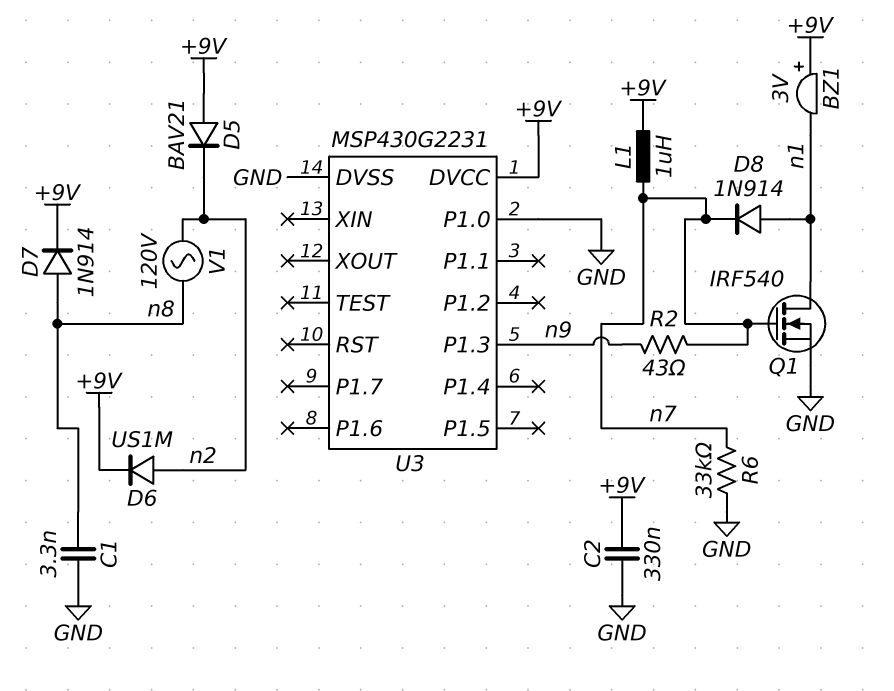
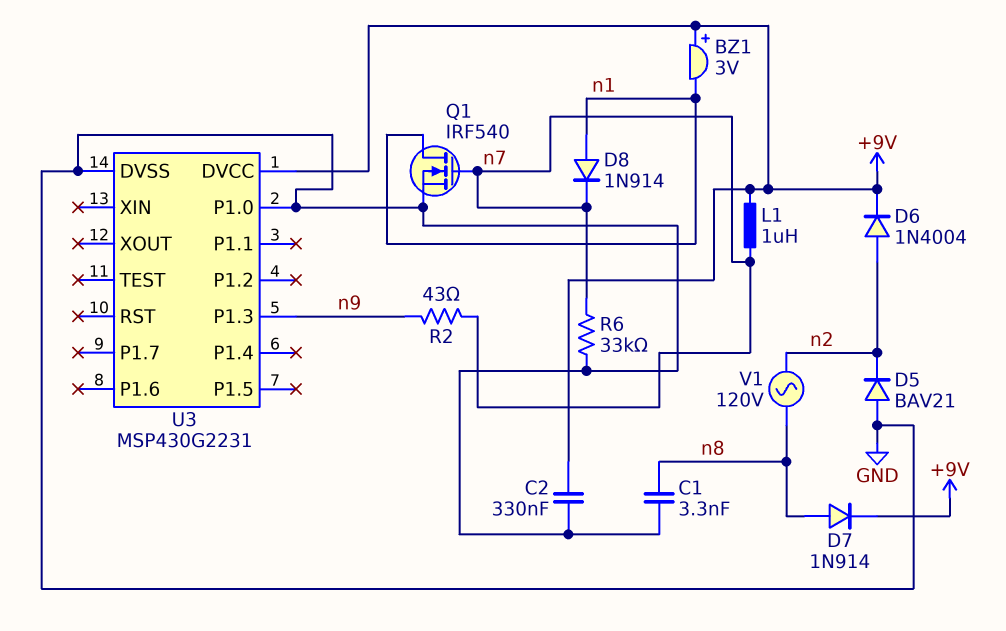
D5: diode BAV21 (A +9V, K n2) -> diode BAV21 (A GND, K n2)
D6: diode US1M (A n2, K +9V) -> diode 1N4004 (A n2, K +9V)

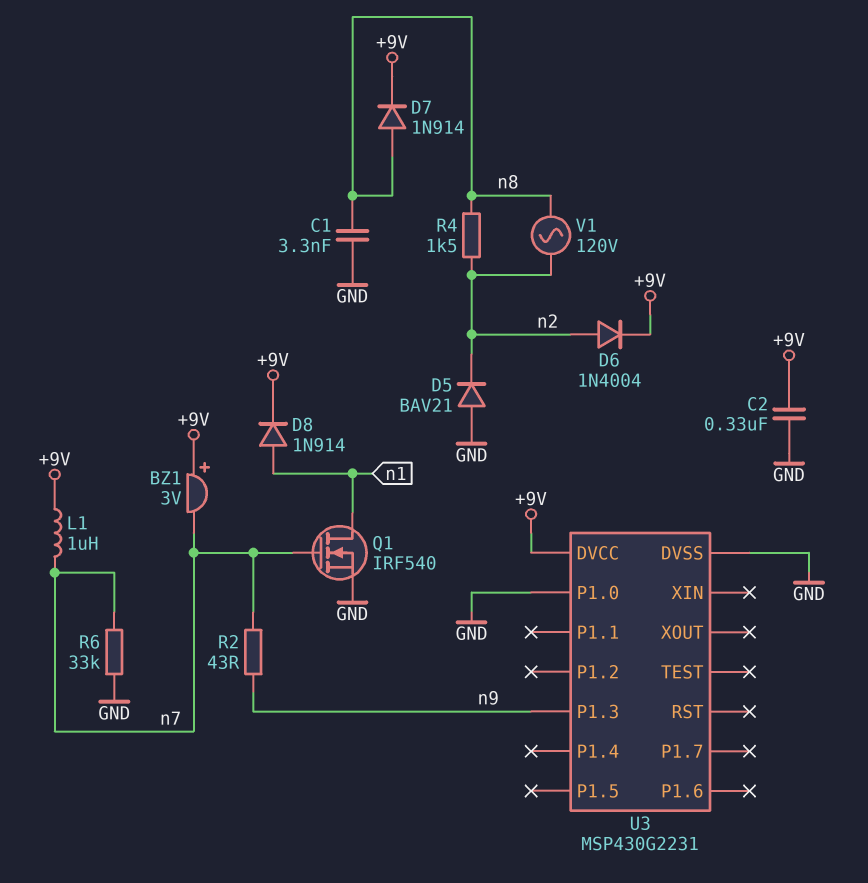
BZ1: buzzer 3V (plus +9V, minus n1) -> buzzer 3V (plus +9V, minus n7)
D8: diode 1N914 (A n1, K n7) -> diode 1N914 (A n1, K +9V)
R4: none -> 1.5k (n2, n8)

